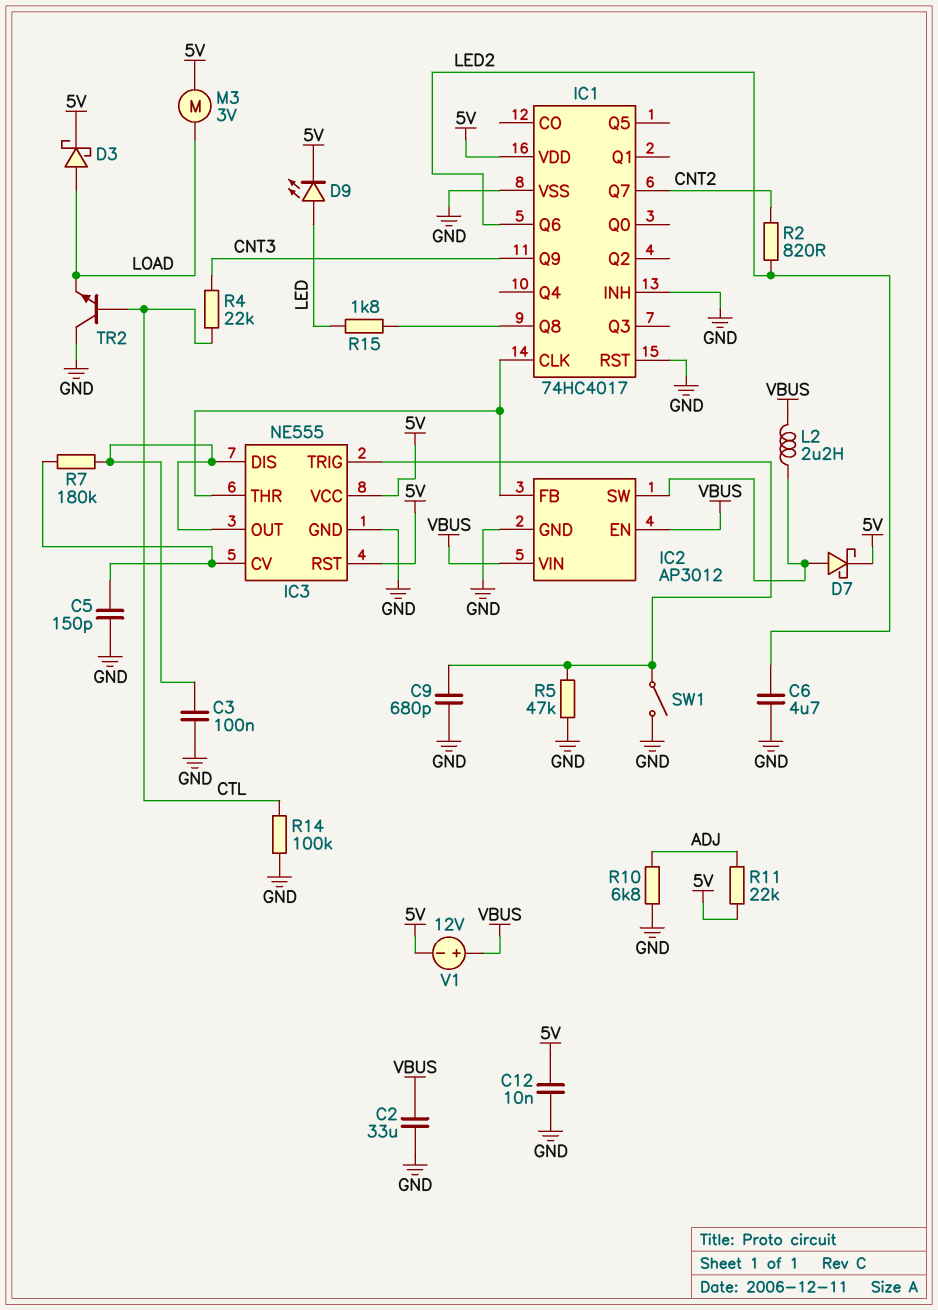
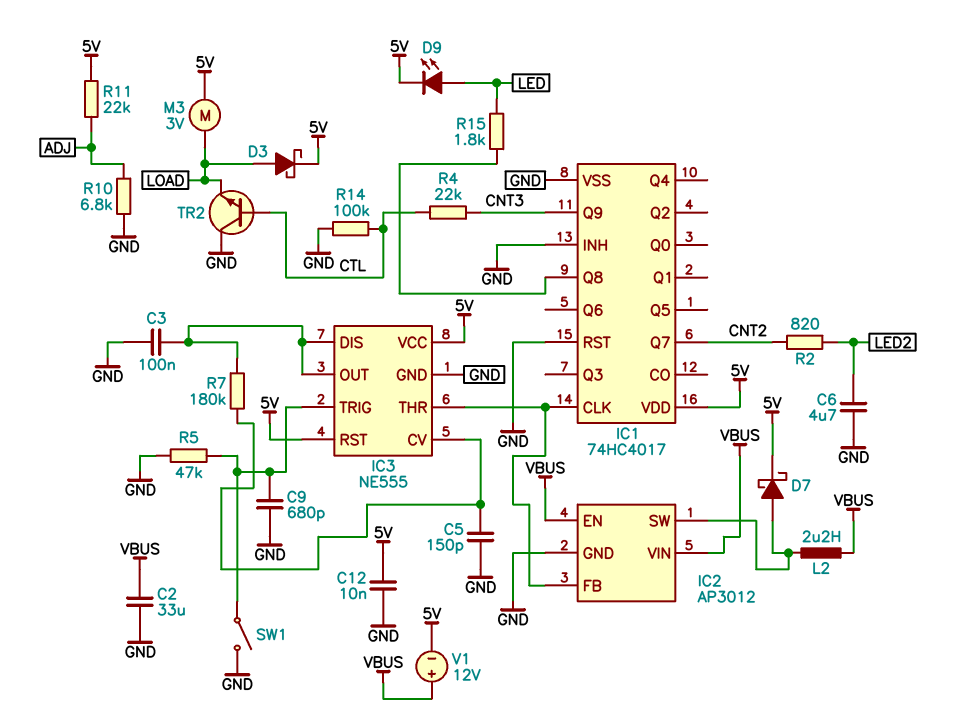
IC1 pin Q6: LED2 -> none

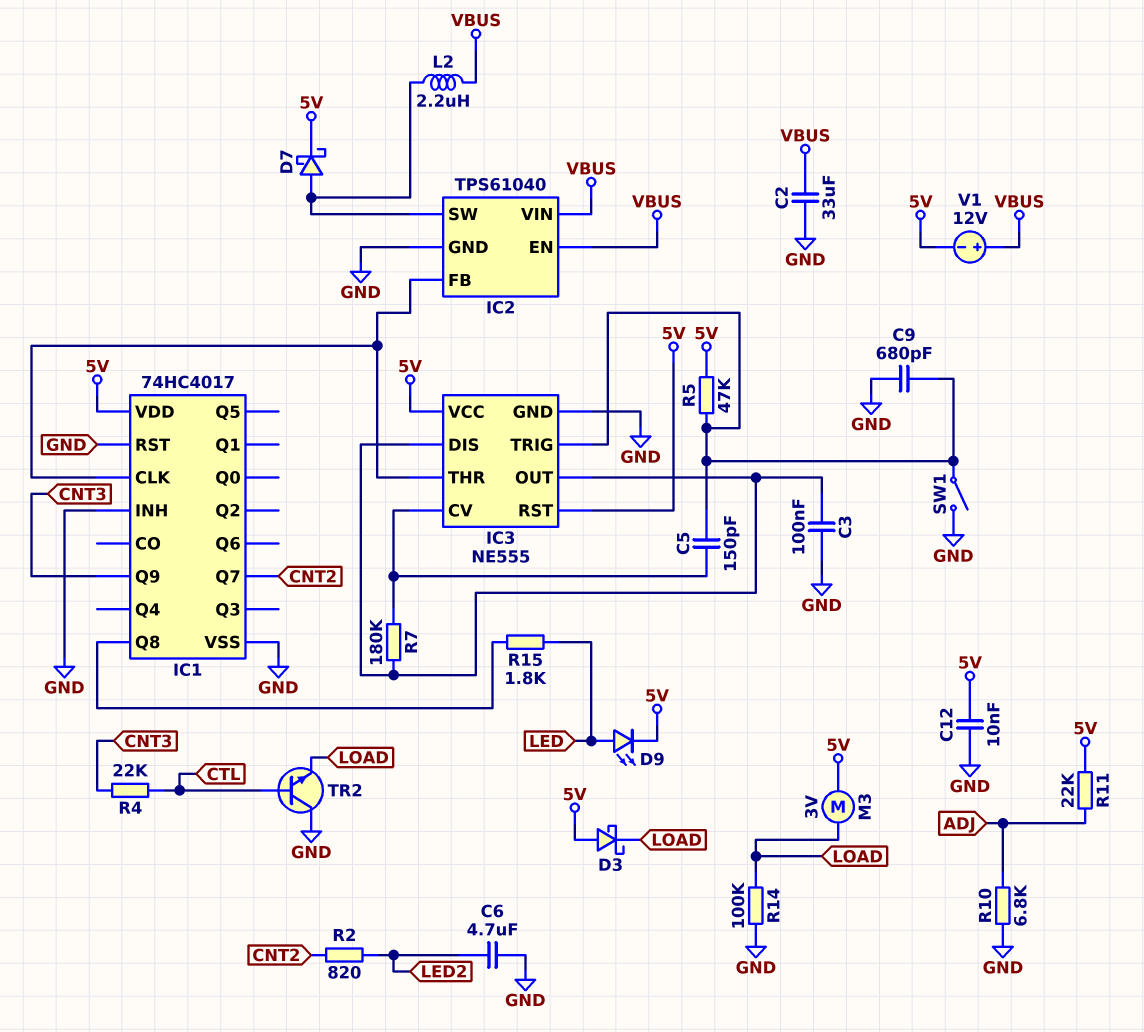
C5: 150pF (GND, IC3/CV) -> 150pF (IC3/CV, IC3/TRIG)
D3: schottky (A LOAD, K 5V) -> schottky (A 5V, K LOAD)
IC2: AP3012 -> TPS61040
R5: 47k (GND, IC3/TRIG) -> 47k (5V, IC3/TRIG)
R14: 100k (CTL, GND) -> 100k (GND, LOAD)

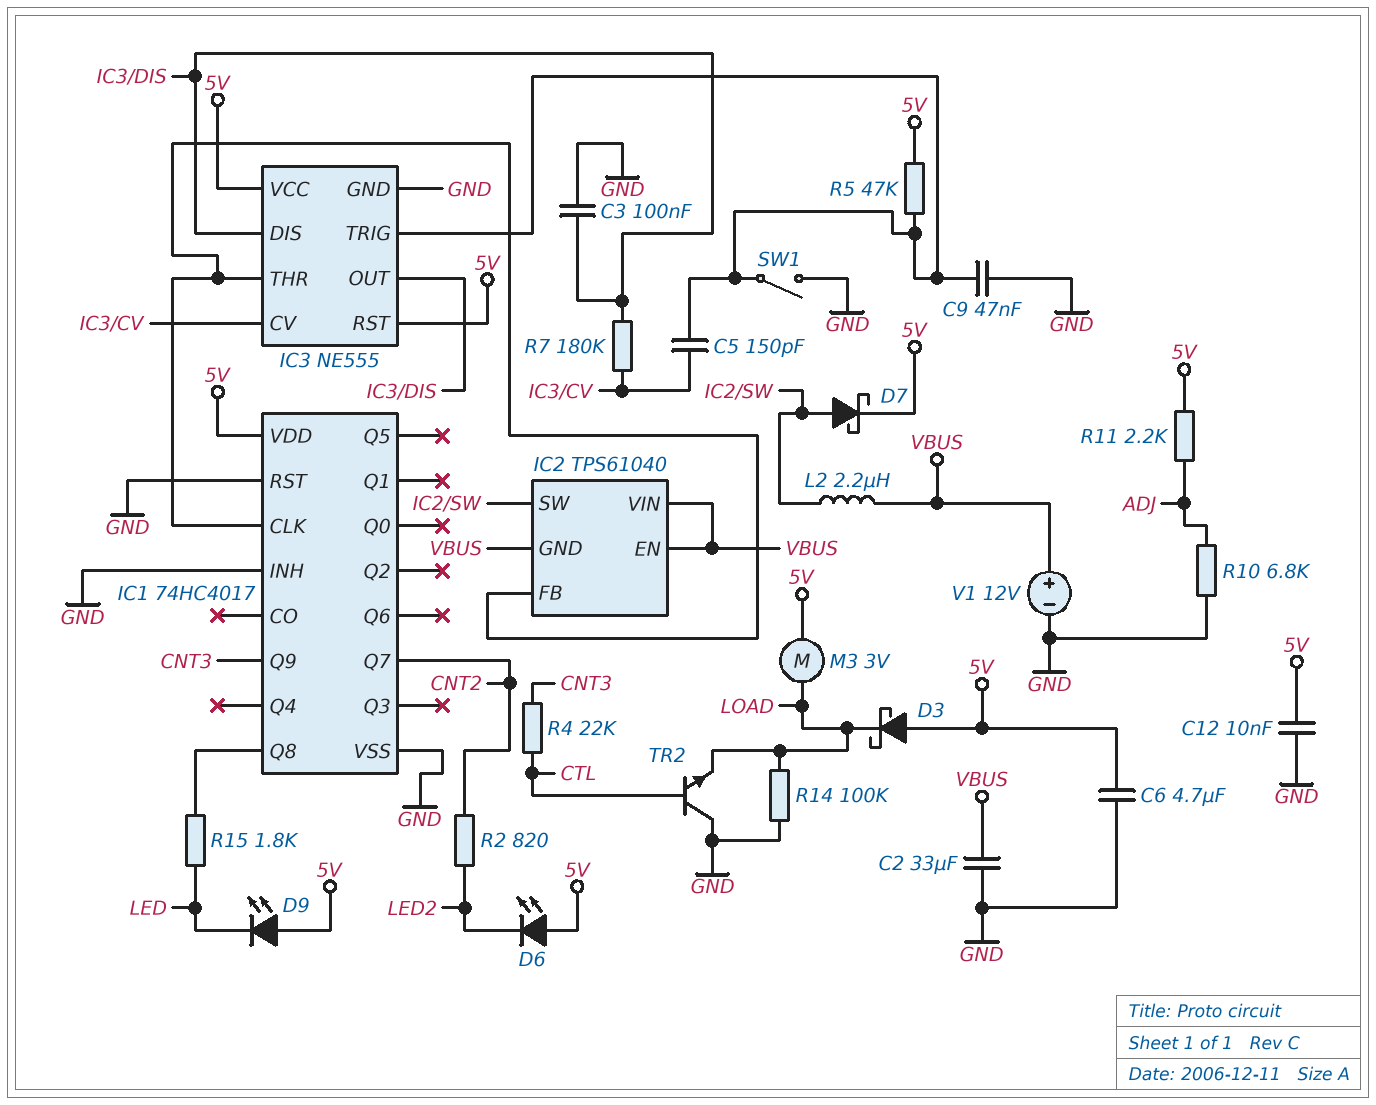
C6: 4.7uF (GND, LED2) -> 4.7uF (5V, GND)
C9: 680pF (GND, IC3/TRIG) -> 47nF (GND, IC3/TRIG)
D6: none -> LED (A 5V, K LED2)
D9: LED (A LED, K 5V) -> LED (A 5V, K LED)
IC2 pin GND: GND -> VBUS
R11: 22k (5V, ADJ) -> 2.2k (5V, ADJ)
V1: 12V (plus VBUS, minus 5V) -> 12V (plus VBUS, minus GND)

